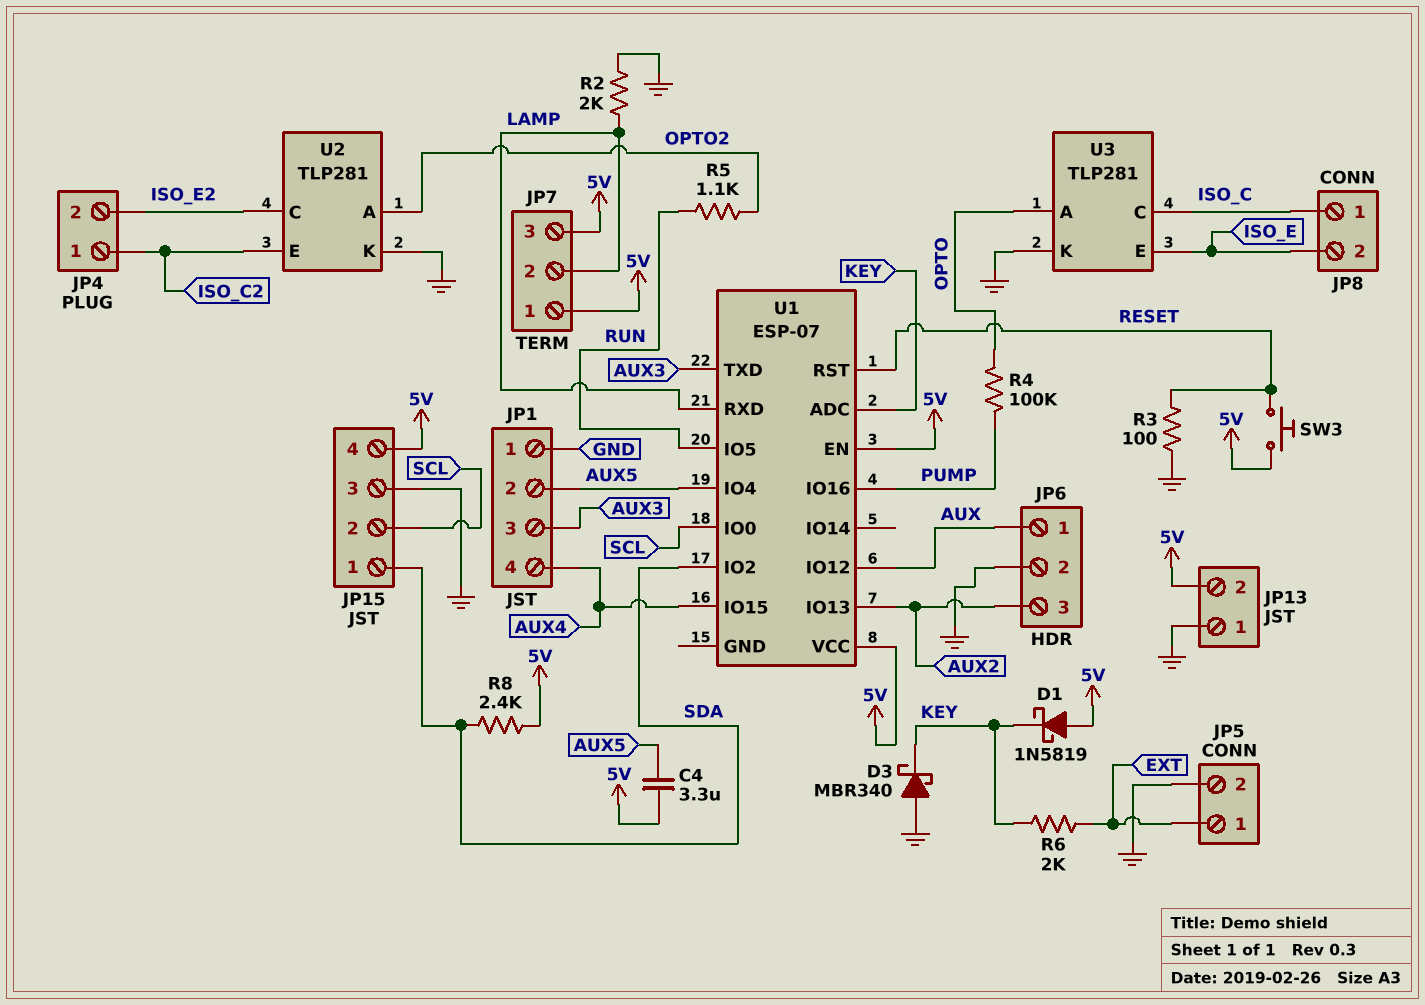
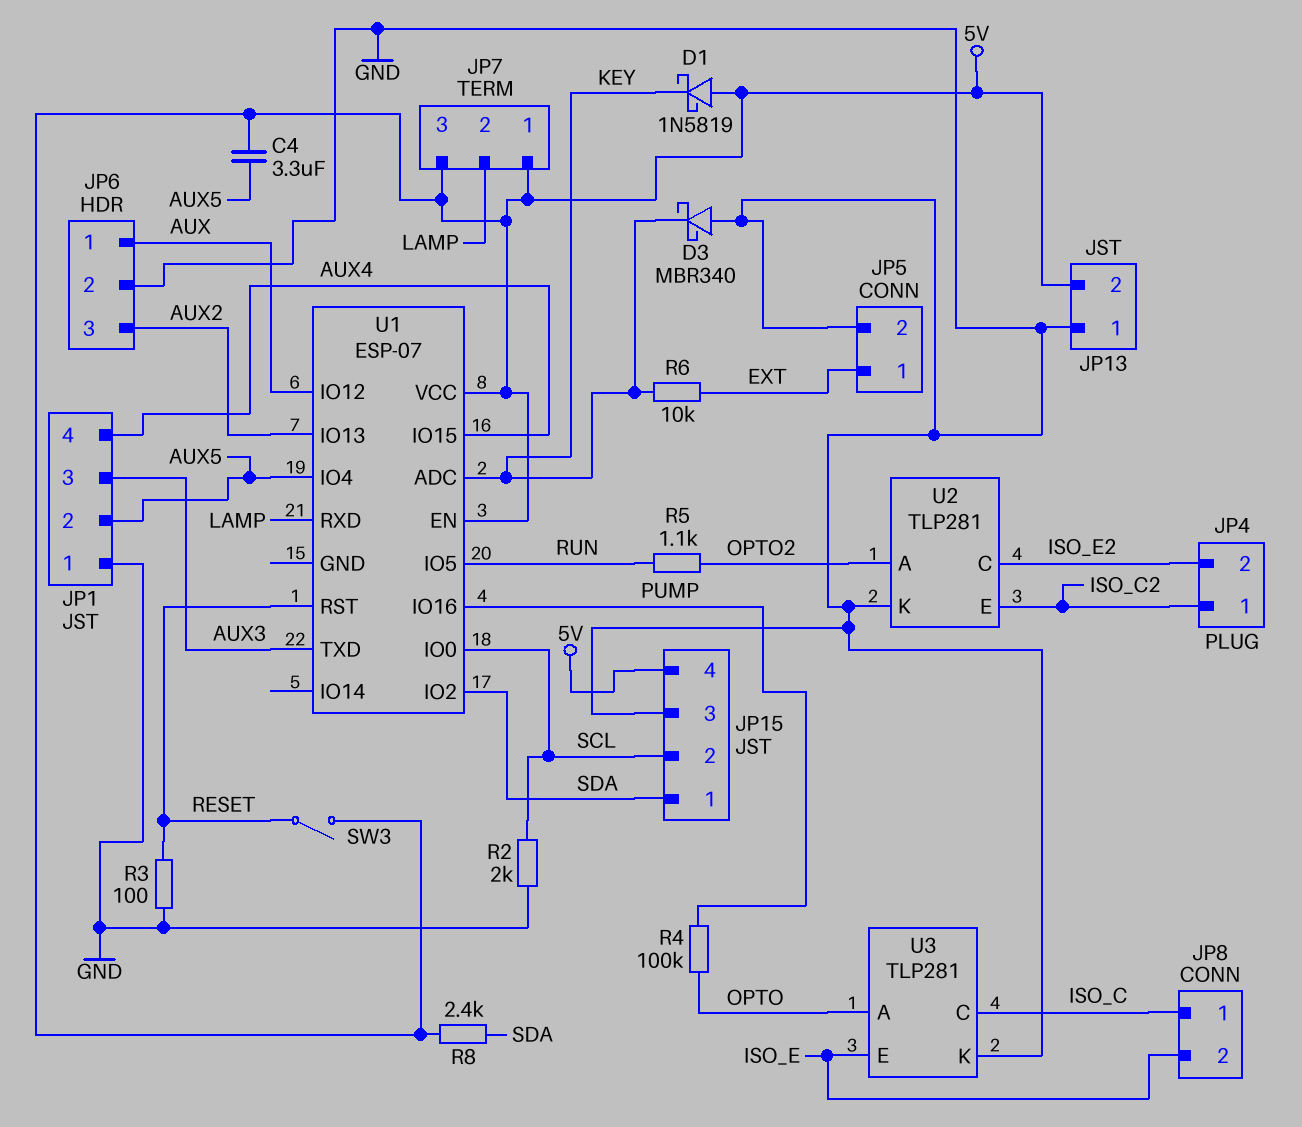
R2: 2k (GND, LAMP) -> 2k (GND, SCL)
R6: 2k (EXT, KEY) -> 10k (EXT, KEY)
SW3: button (5V, RESET) -> switch (5V, RESET)

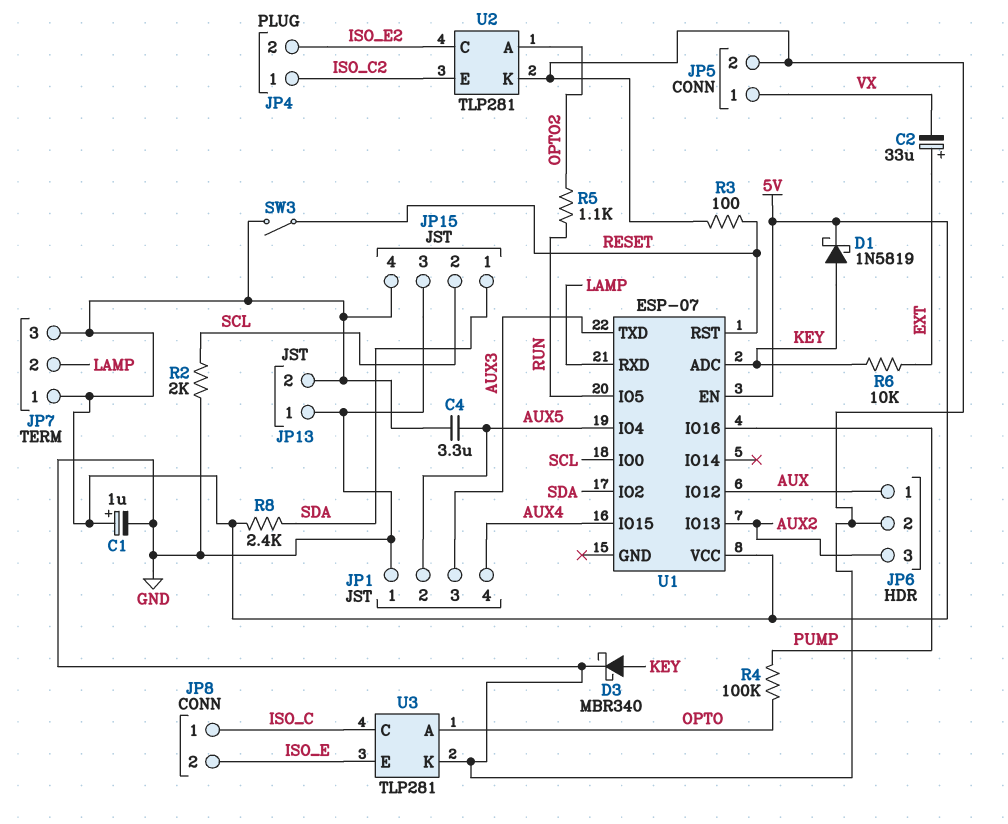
C1: none -> 1uF (plus 5V, minus GND)
C2: none -> 33uF (plus EXT, minus VX)
D1: schottky 1N5819 (A 5V, K KEY) -> schottky 1N5819 (A KEY, K 5V)
D3: schottky MBR340 (A GND, K KEY) -> schottky MBR340 (A KEY, K GND)
JP5 pin 1: EXT -> VX

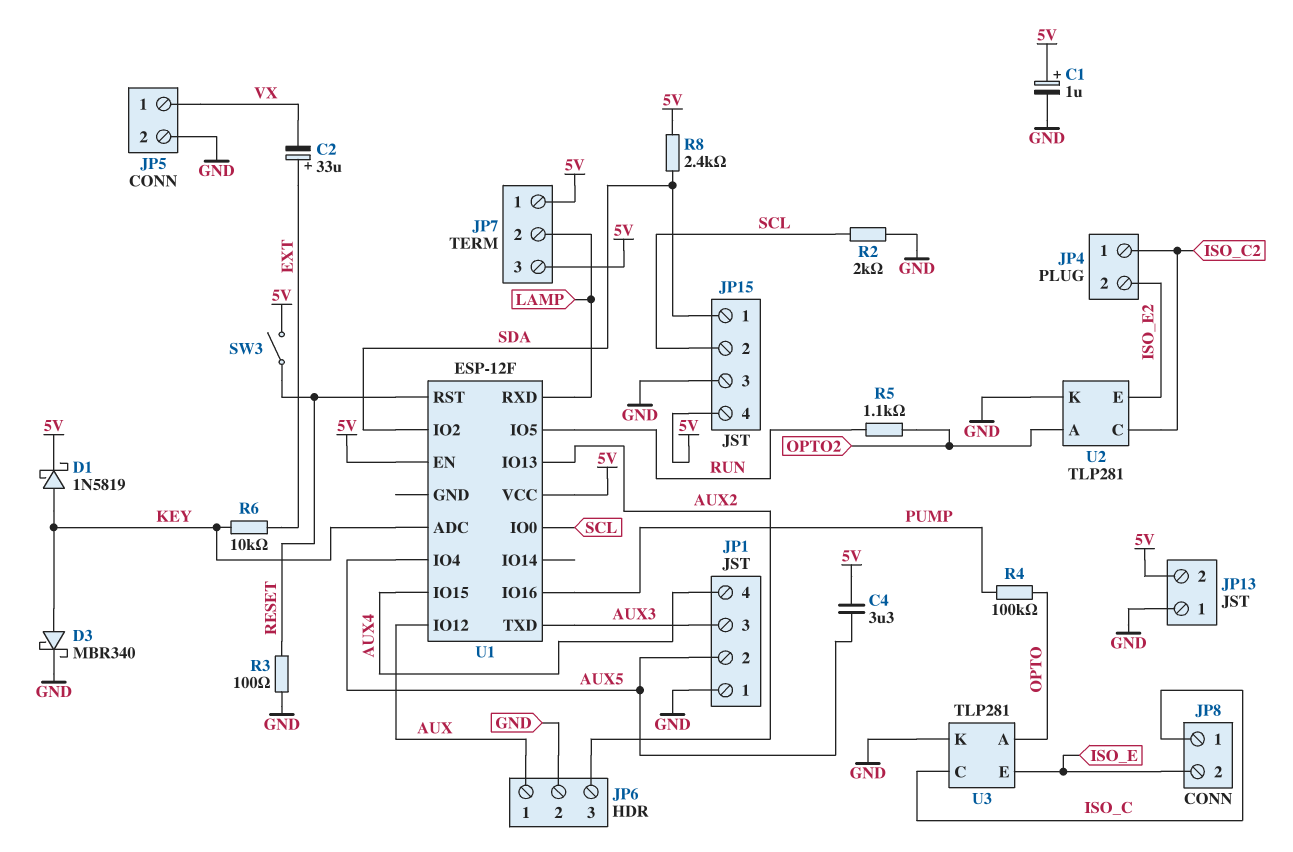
U1: ESP-07 -> ESP-12F
U2 pin C: ISO_E2 -> ISO_C2
U2 pin E: ISO_C2 -> ISO_E2

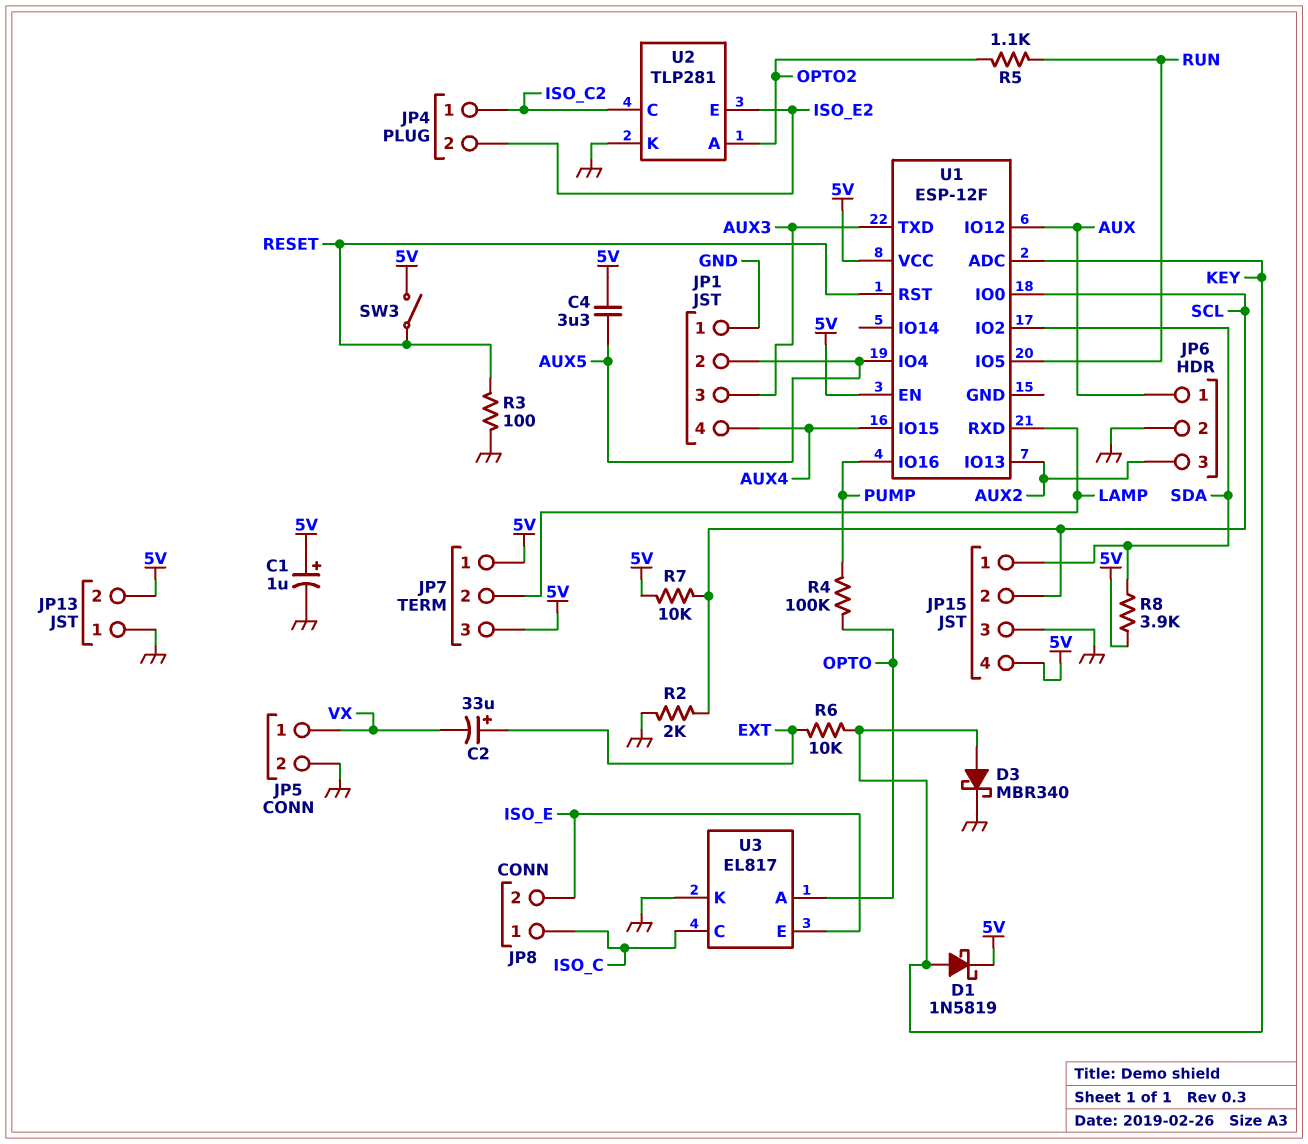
R7: none -> 10k (5V, SCL)
R8: 2.4k (5V, SDA) -> 3.9k (5V, SDA)
U3: TLP281 -> EL817

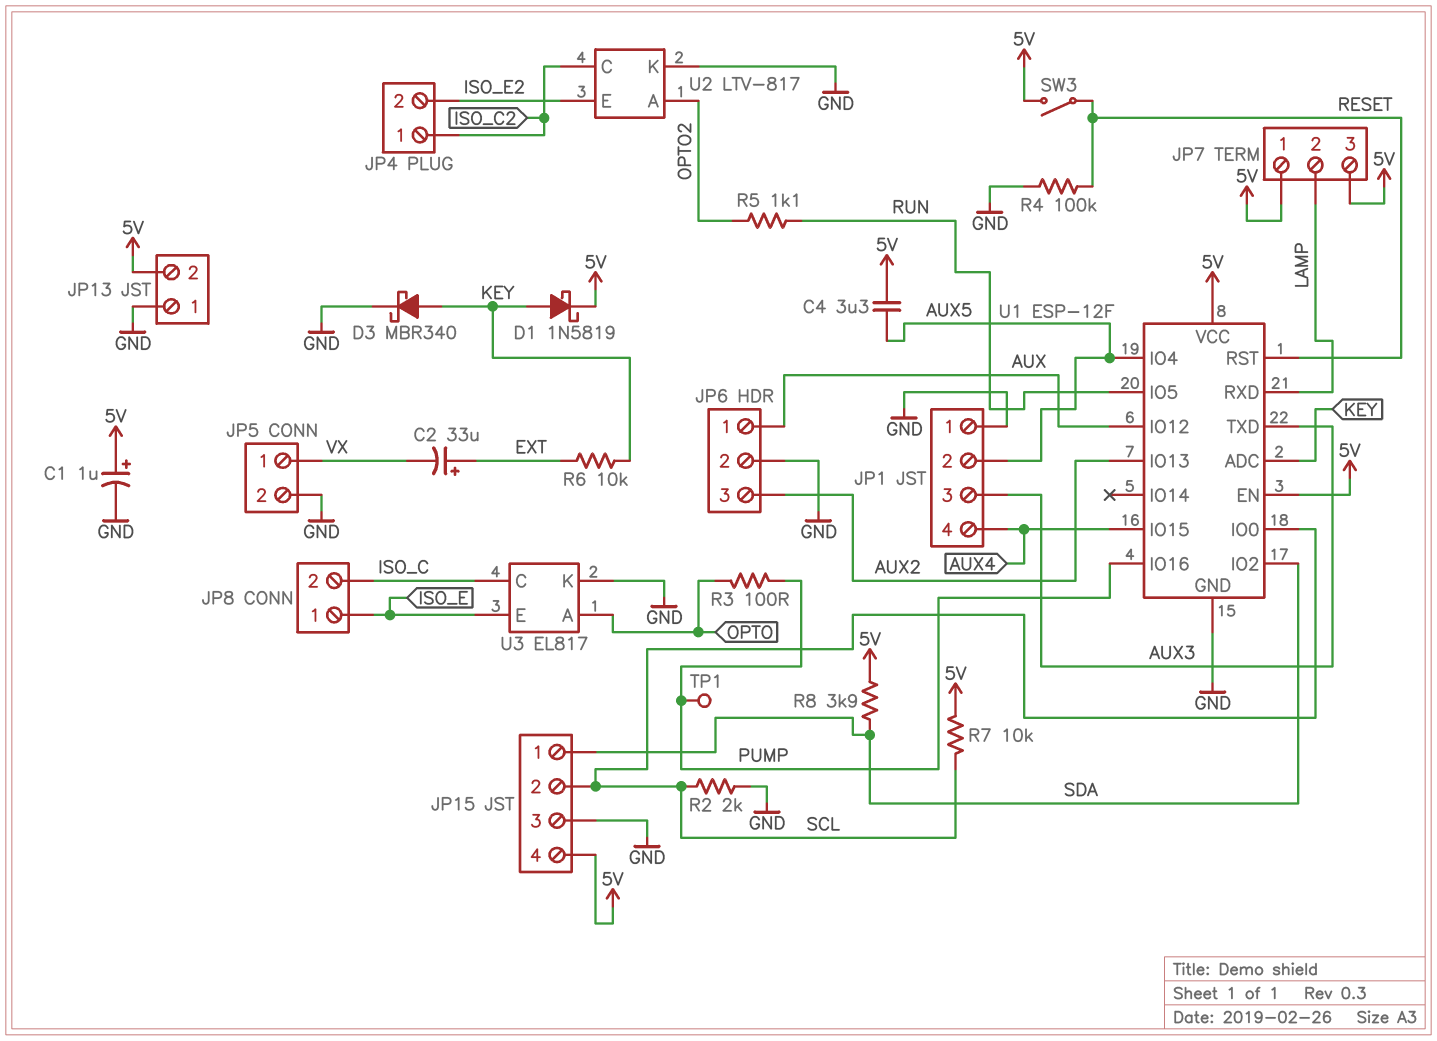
JP8 pin 1: ISO_C -> ISO_E
JP8 pin 2: ISO_E -> ISO_C
R3: 100 (GND, RESET) -> 100 (OPTO, PUMP)
R4: 100k (OPTO, PUMP) -> 100k (GND, RESET)
TP1: none -> test point (PUMP)
U1 pin GND: none -> GND
U2: TLP281 -> LTV-817

